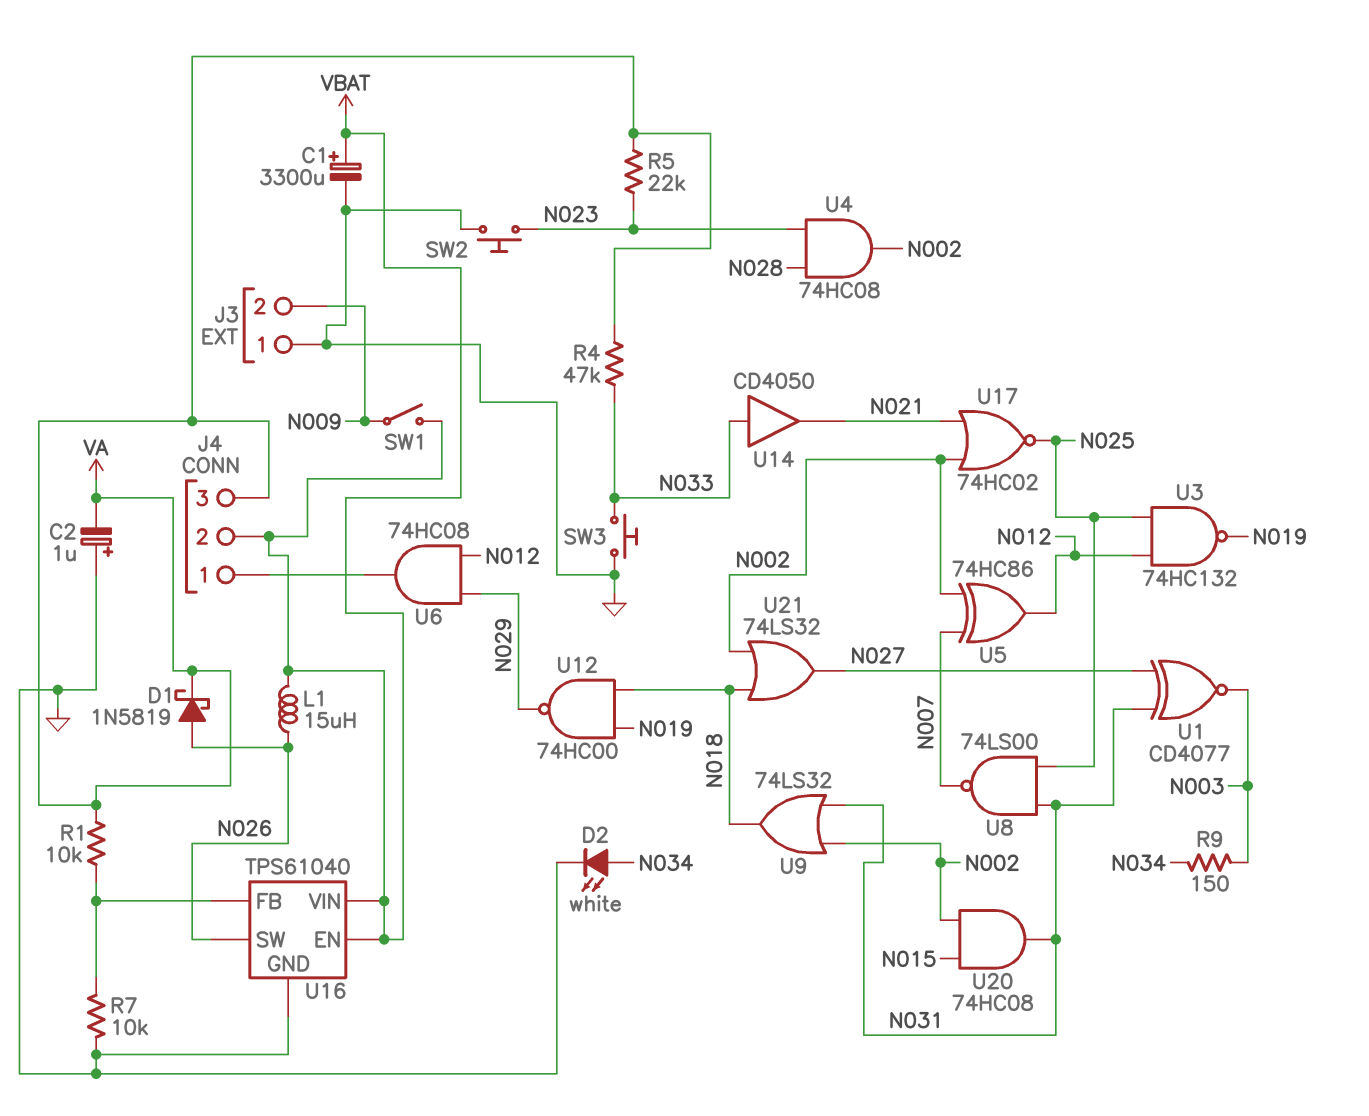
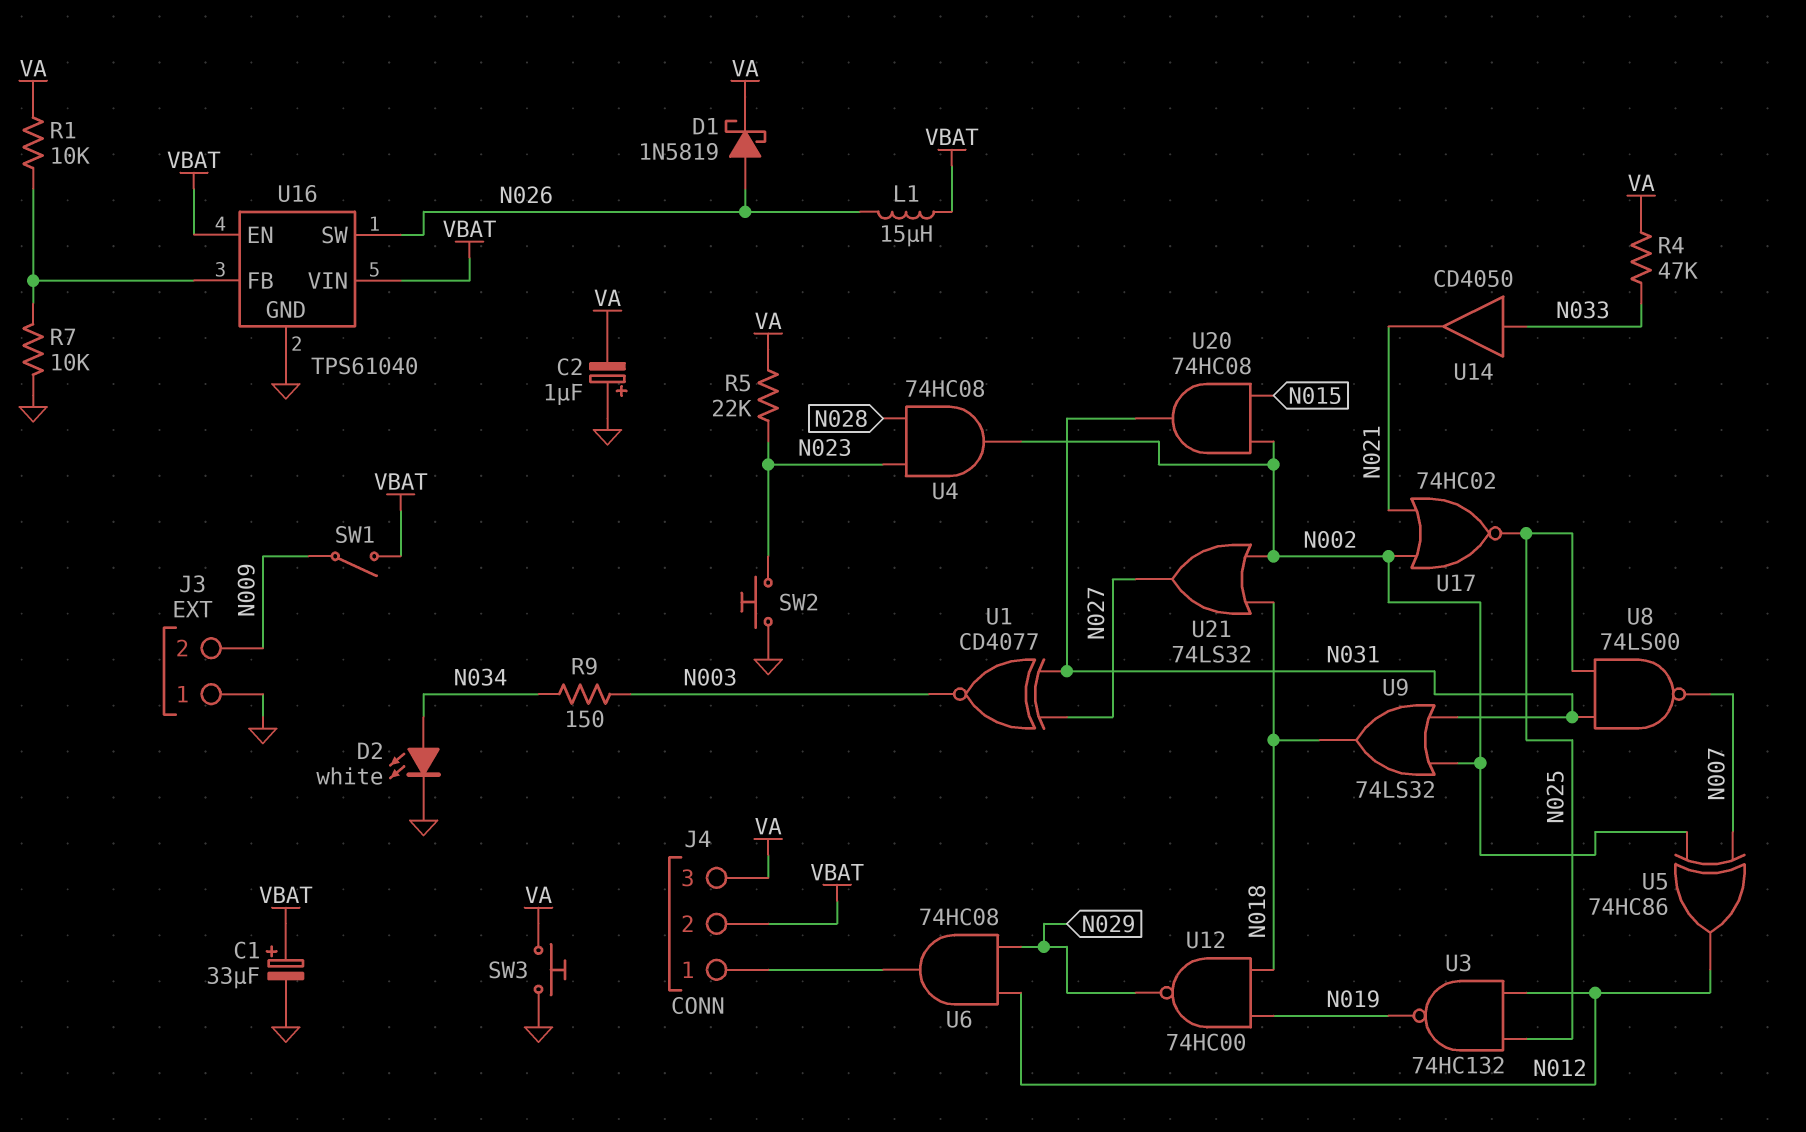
C1: 3300uF (plus VBAT, minus GND) -> 33uF (plus VBAT, minus GND)
SW3: button (GND, N033) -> button (GND, VA)

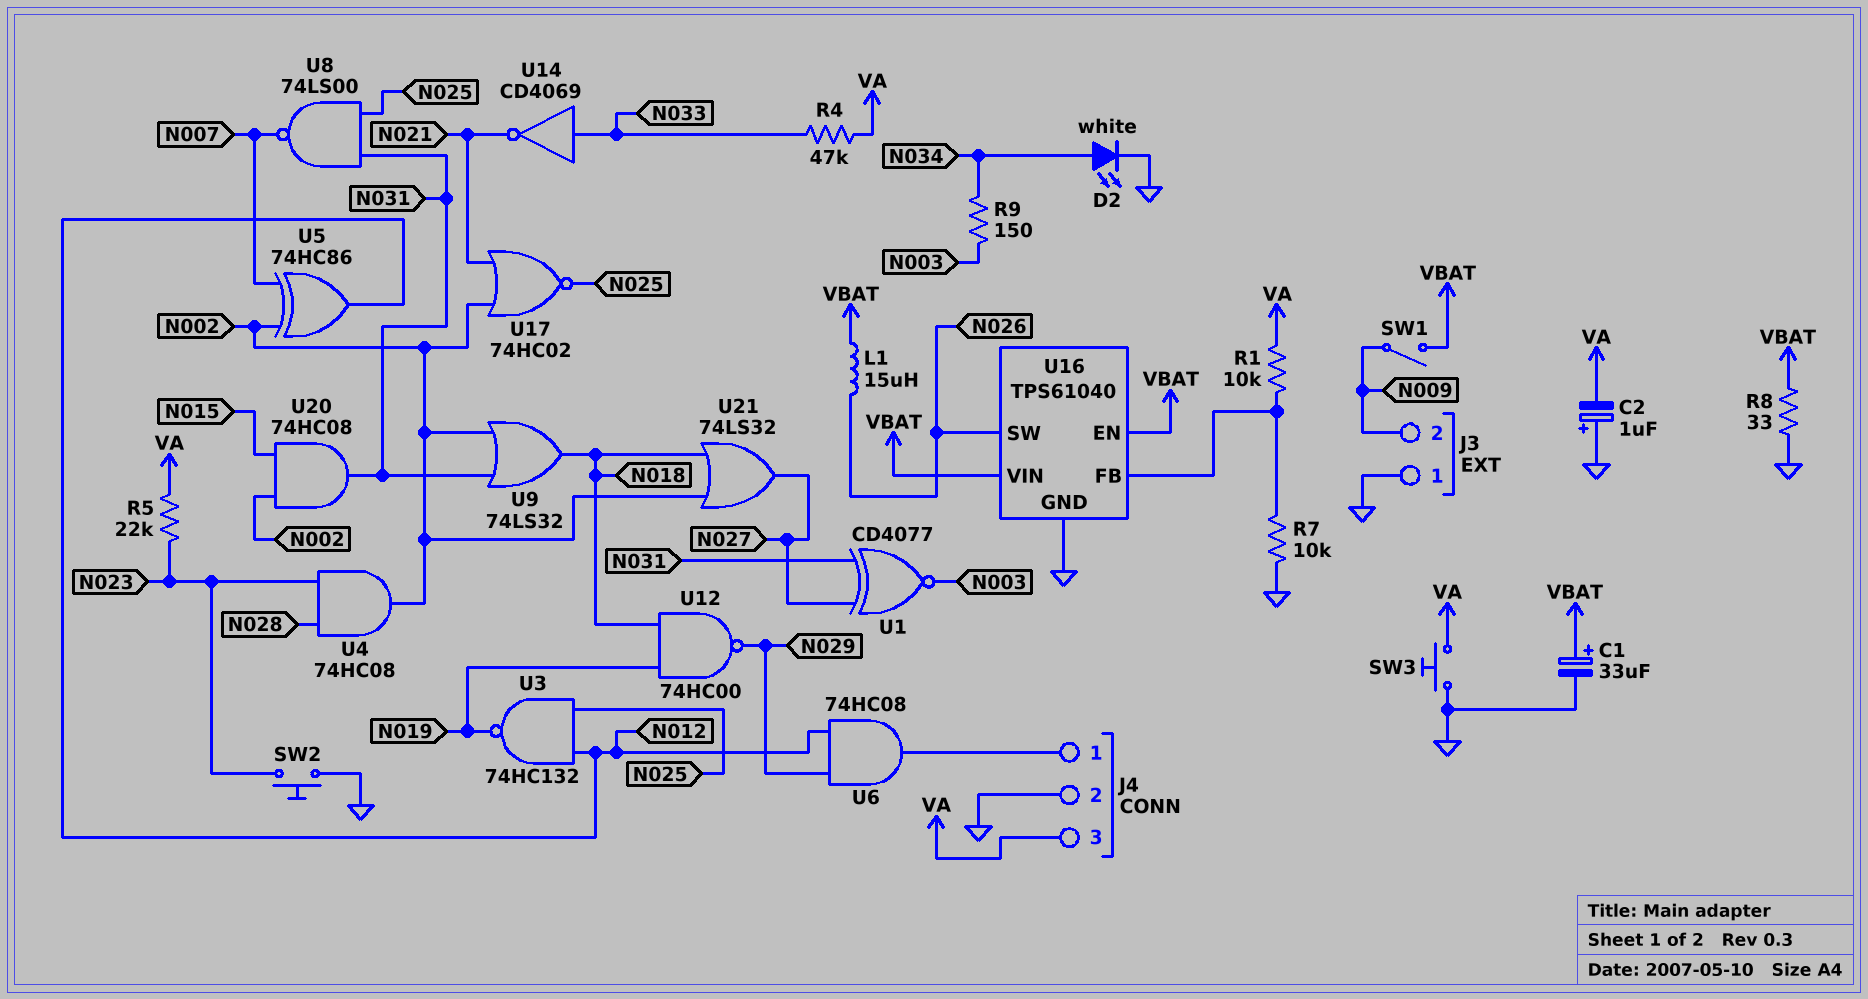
D1: schottky 1N5819 (A N026, K VA) -> none
J4 pin 2: VBAT -> GND
R8: none -> 33 (GND, VBAT)
U14: buffer CD4050 (in N033, out N021) -> NOT CD4069 (in N033, out N021)

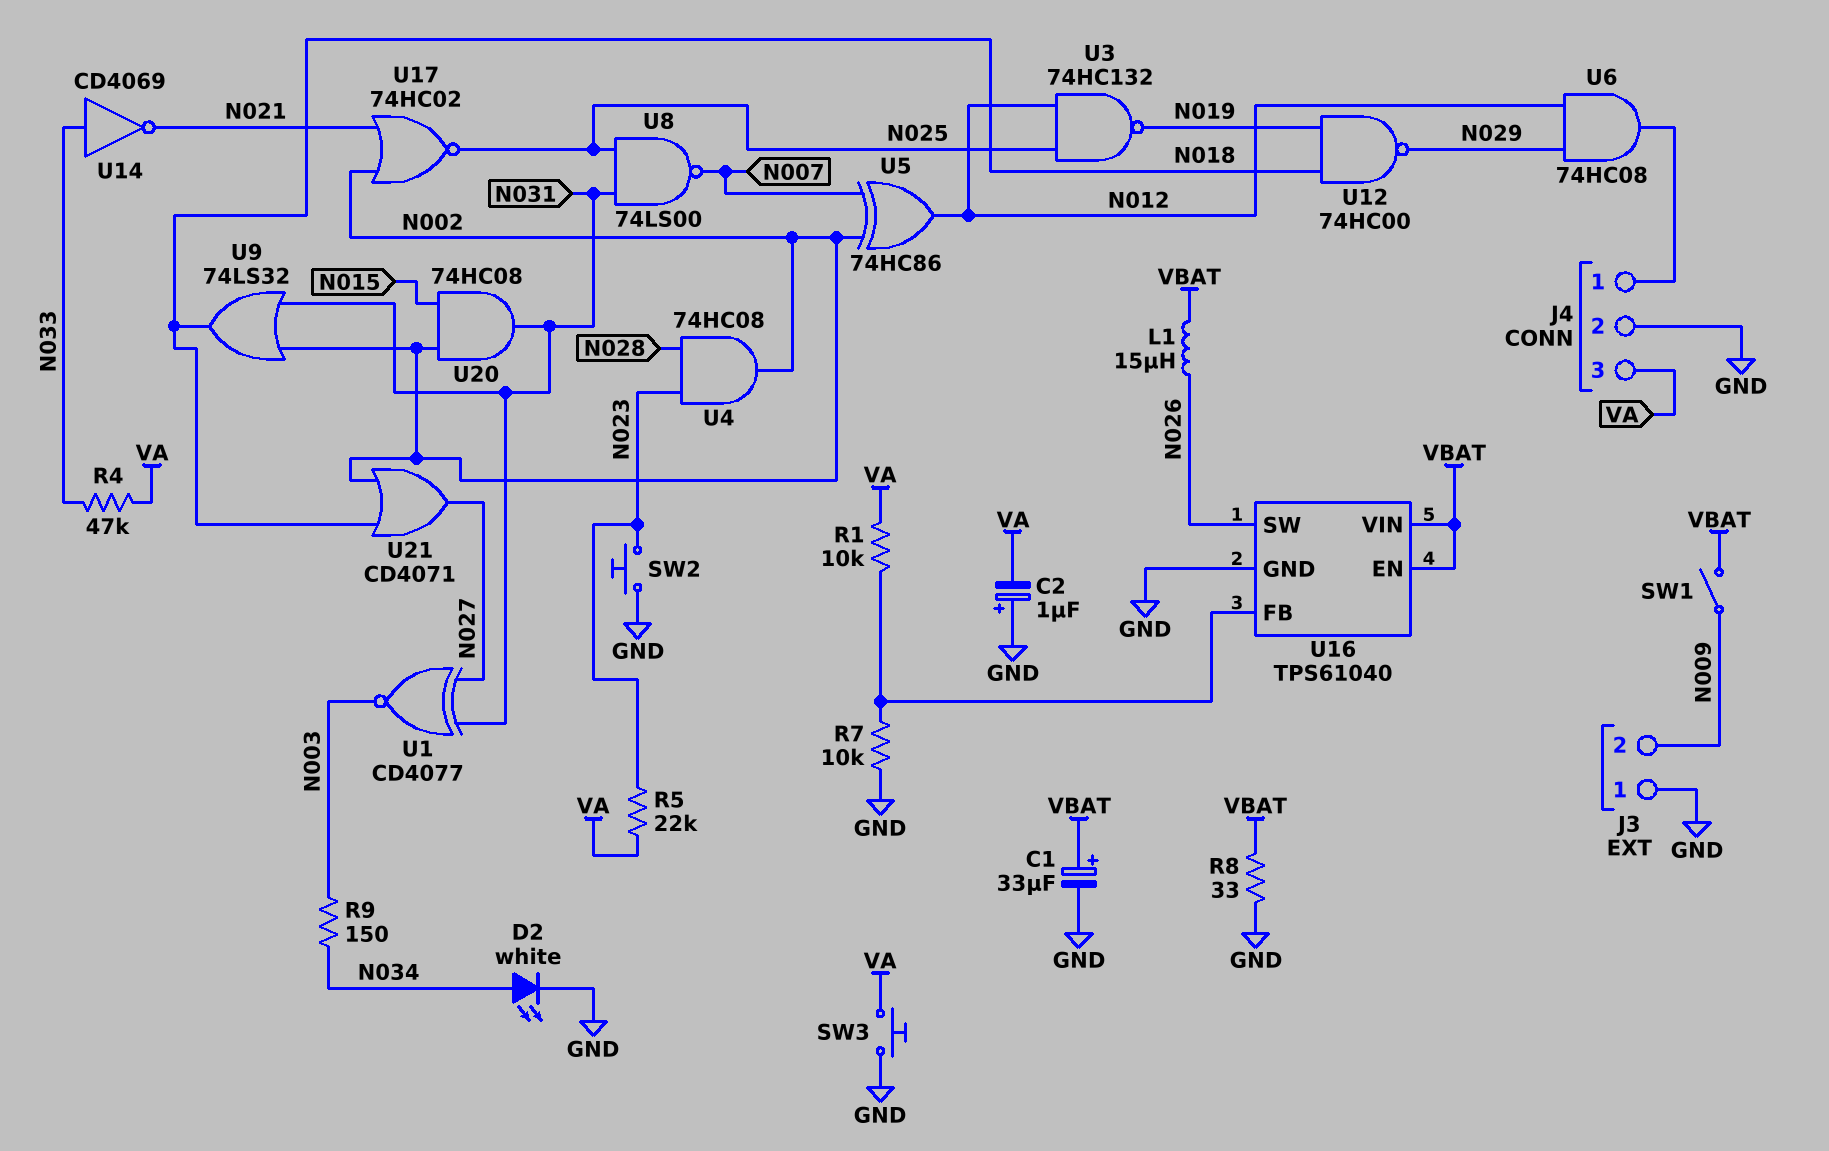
U21: OR 74LS32 (in N002, in N018, out N027) -> OR CD4071 (in N002, in N018, out N027)

